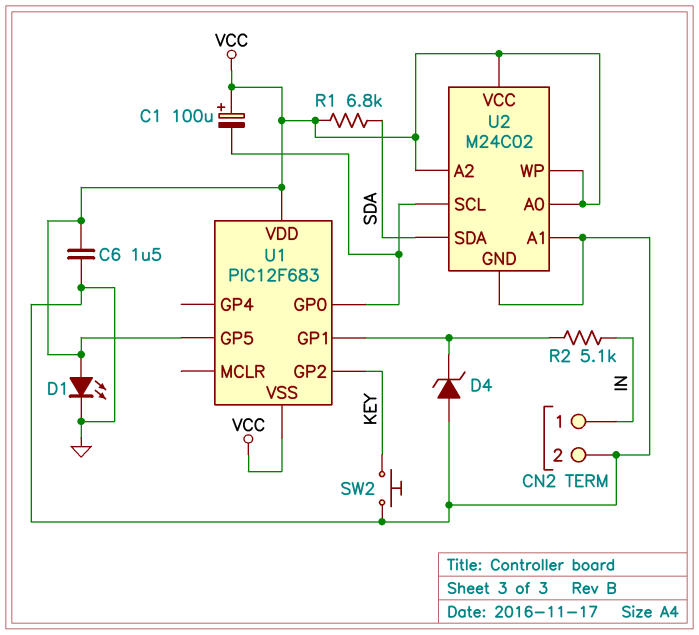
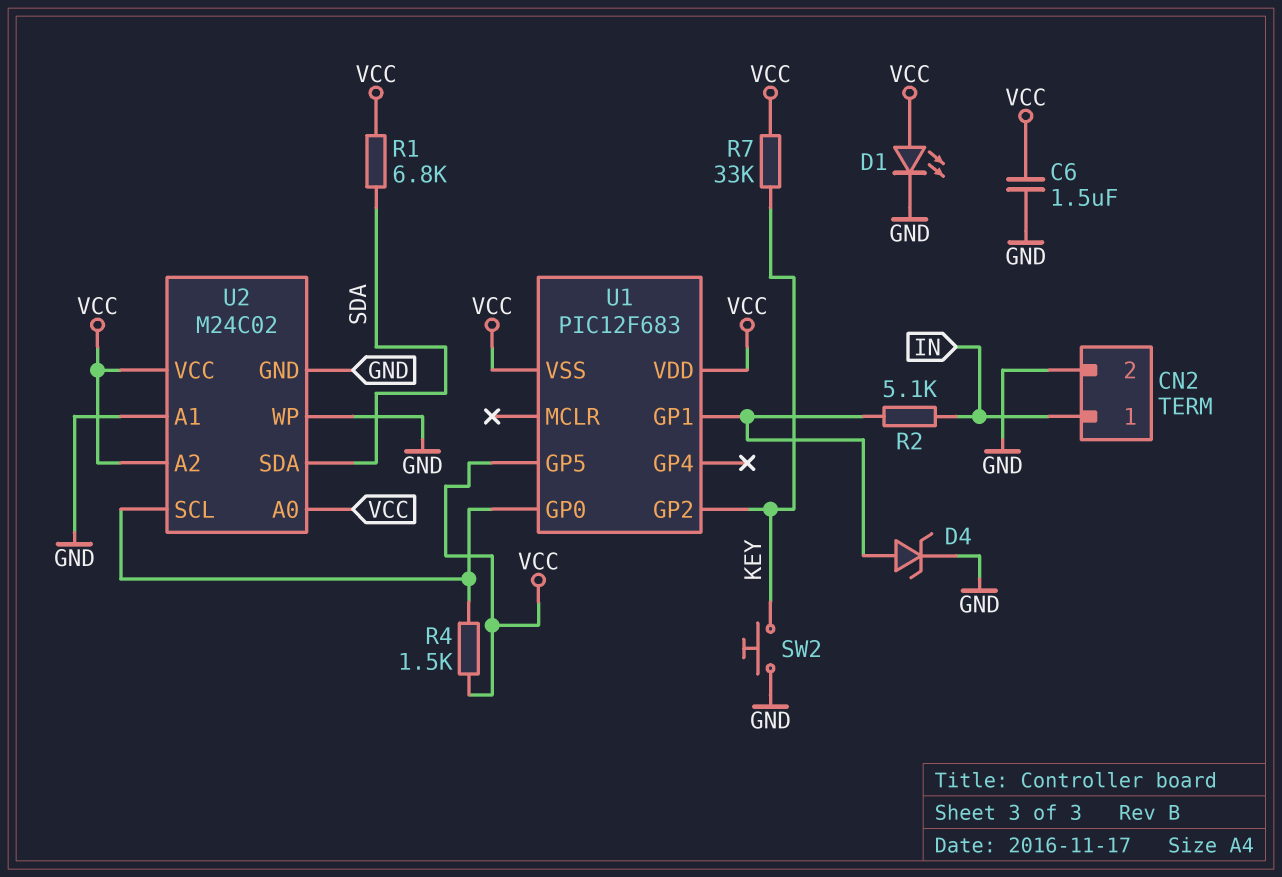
C1: 100uF (plus VCC, minus U1/GP0) -> none
D4: zener (A GND, K U1/GP1) -> zener (A U1/GP1, K GND)
R4: none -> 1.5k (U1/GP0, VCC)
R7: none -> 33k (KEY, VCC)
U2 pin WP: VCC -> GND

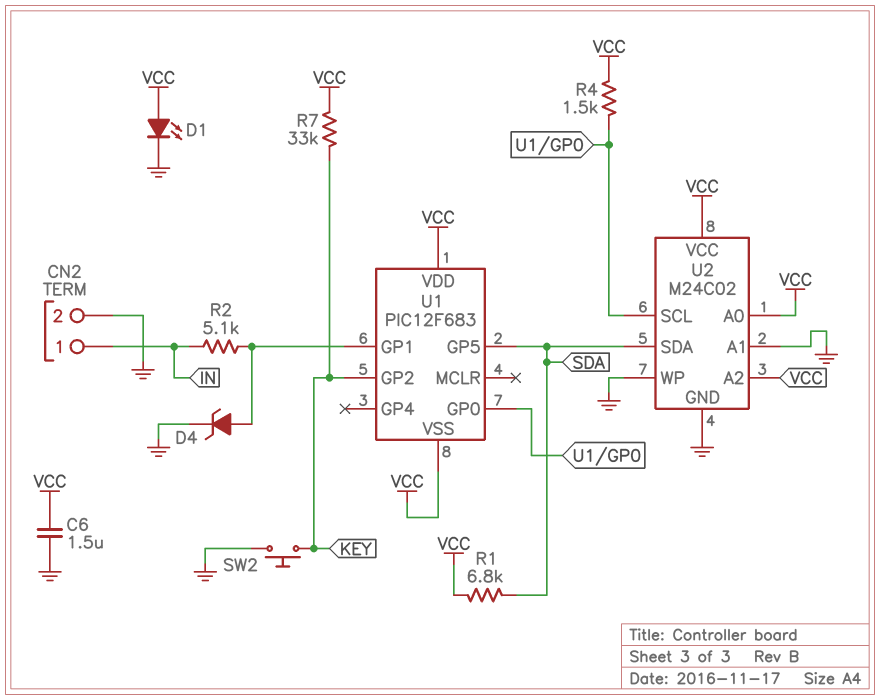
U1 pin GP5: VCC -> SDA

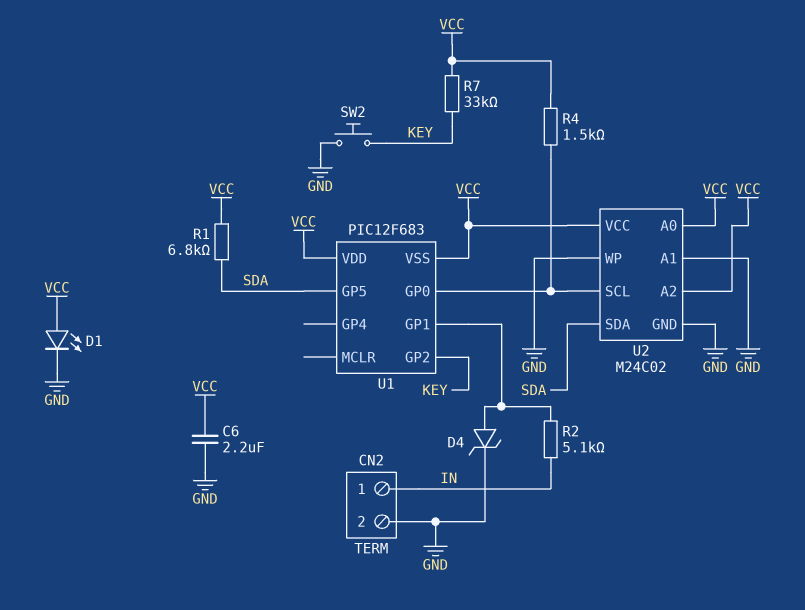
C6: 1.5uF (GND, VCC) -> 2.2uF (GND, VCC)

